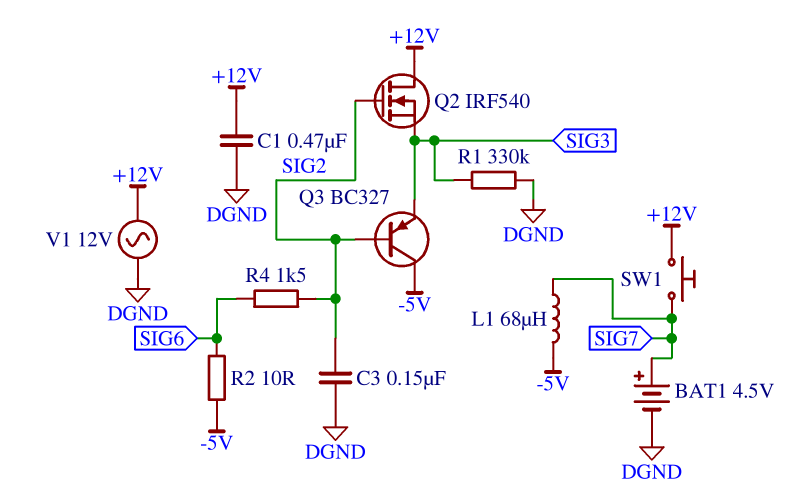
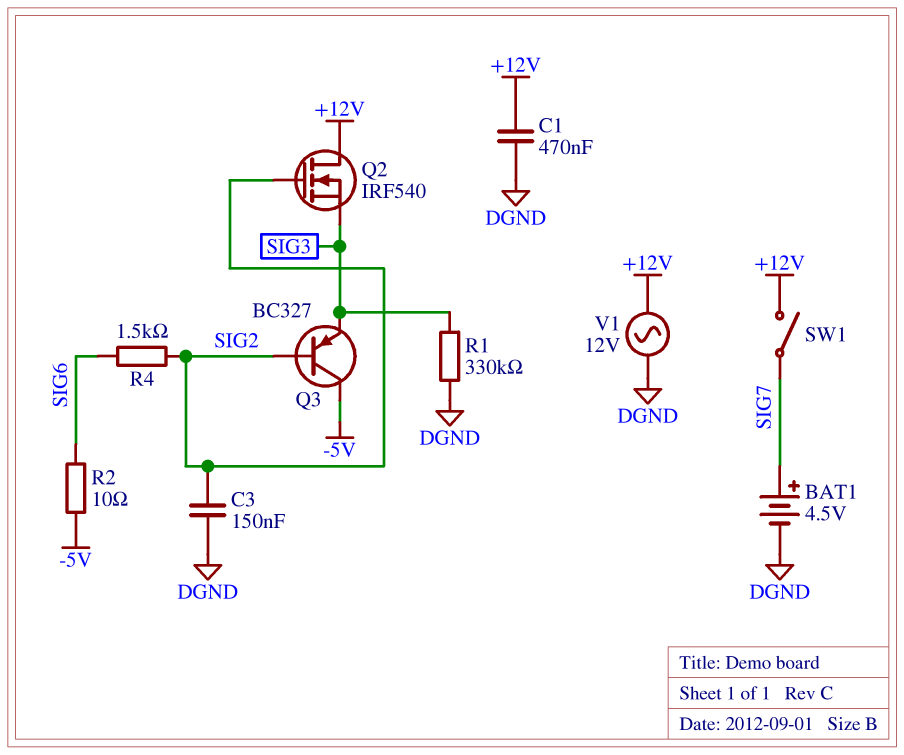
L1: 68uH (-5V, SIG7) -> none
SW1: button (+12V, SIG7) -> switch (+12V, SIG7)

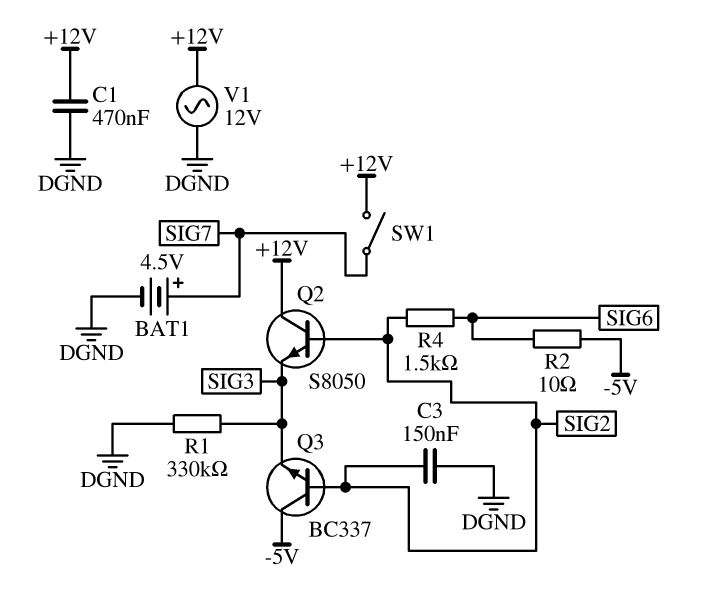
Q2: NMOS IRF540 (G SIG2, D +12V, S SIG3) -> NPN S8050 (B SIG2, C +12V, E SIG3)
Q3: PNP BC327 (B SIG2, C -5V, E SIG3) -> NPN BC337 (B SIG2, C -5V, E SIG3)

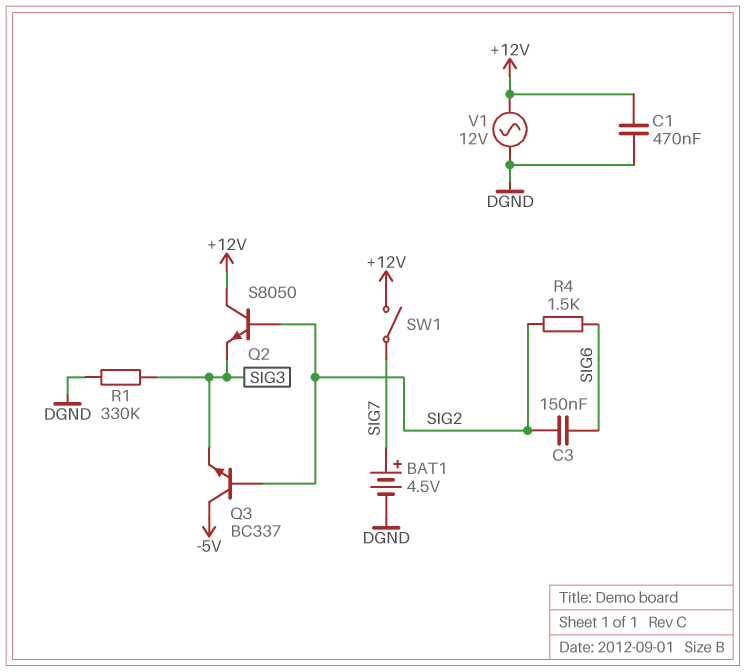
C3: 150nF (DGND, SIG2) -> 150nF (SIG2, SIG6)
R2: 10 (-5V, SIG6) -> none

